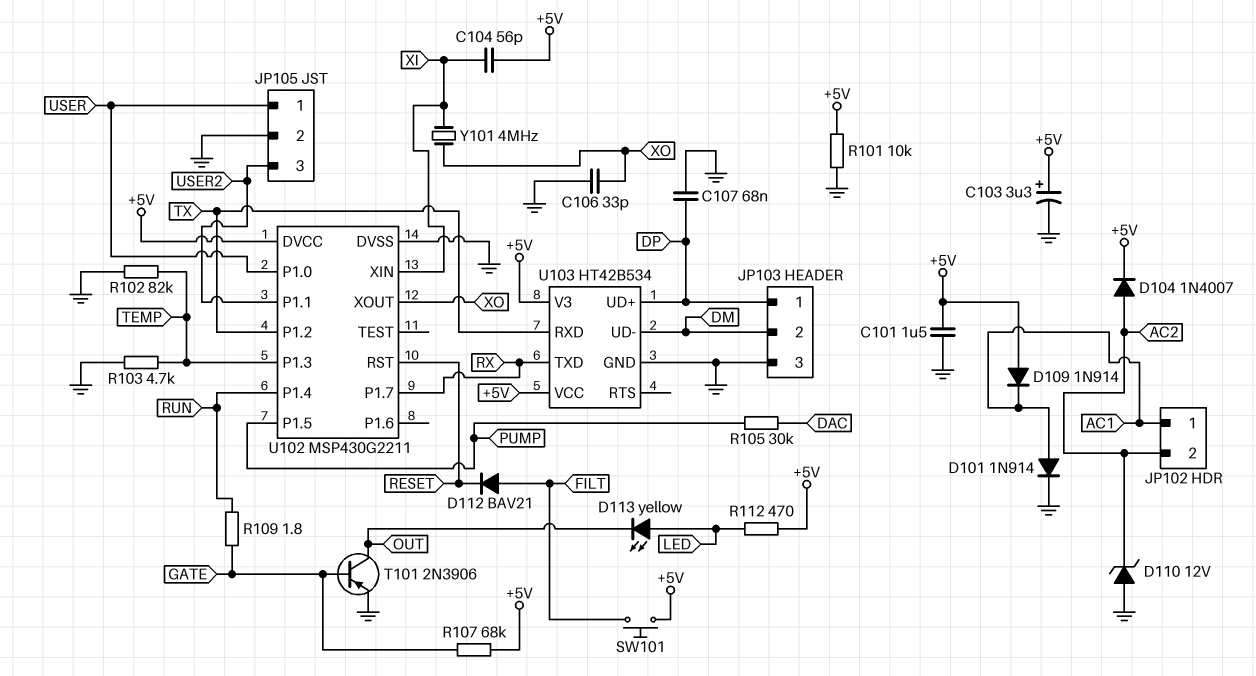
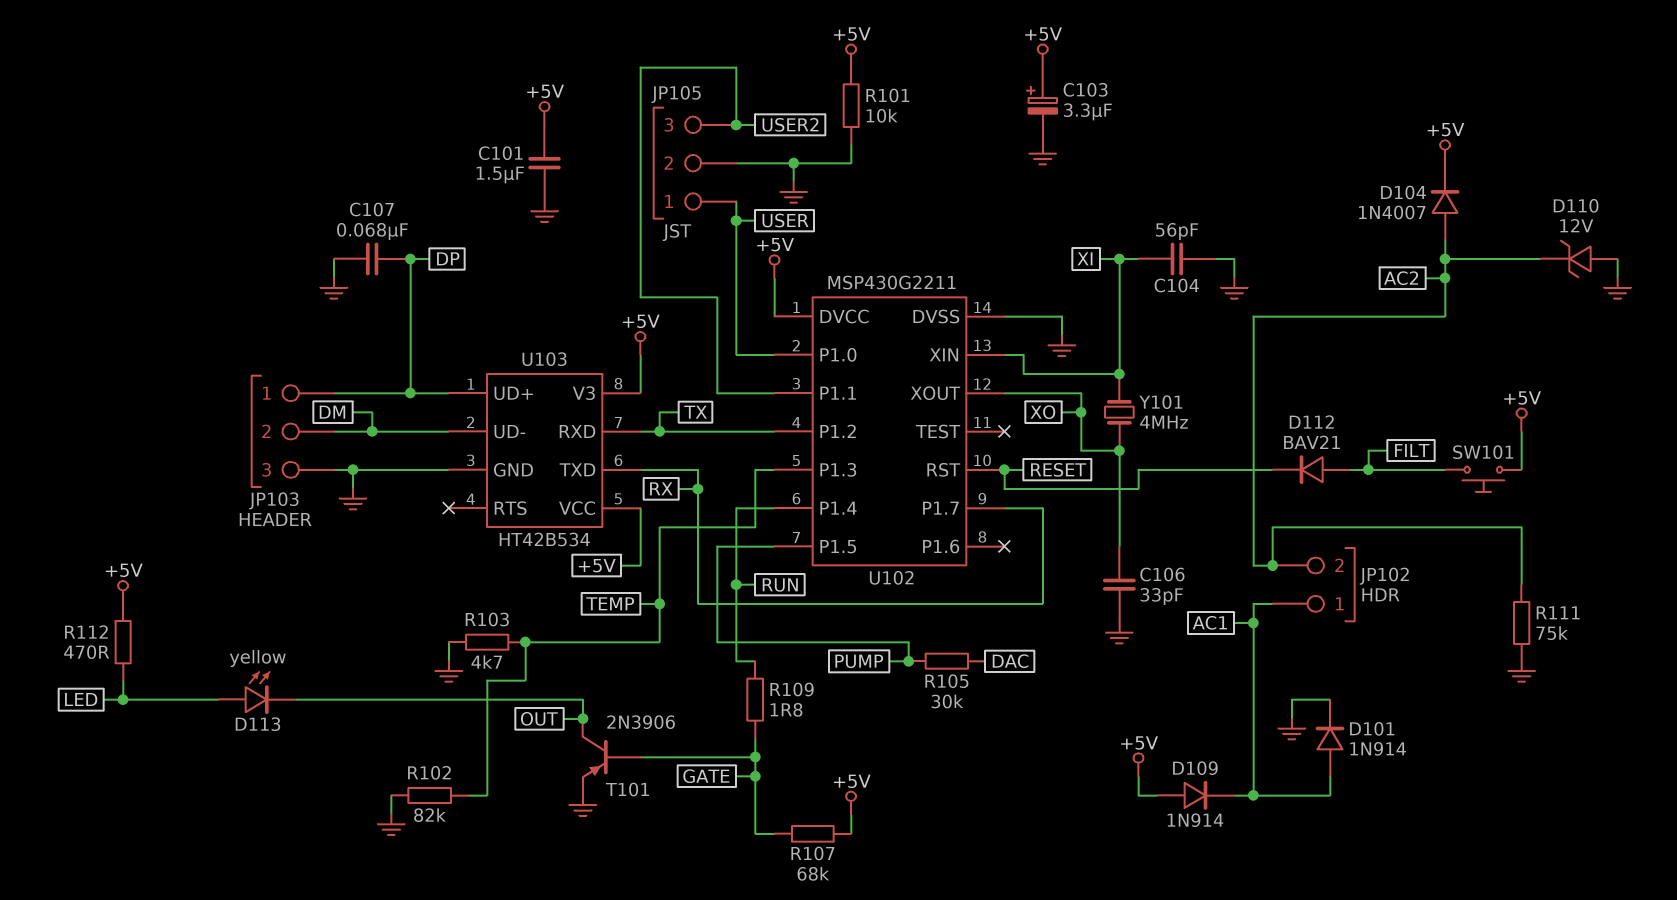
C104: 56pF (+5V, XI) -> 56pF (GND, XI)
R111: none -> 75k (AC2, GND)

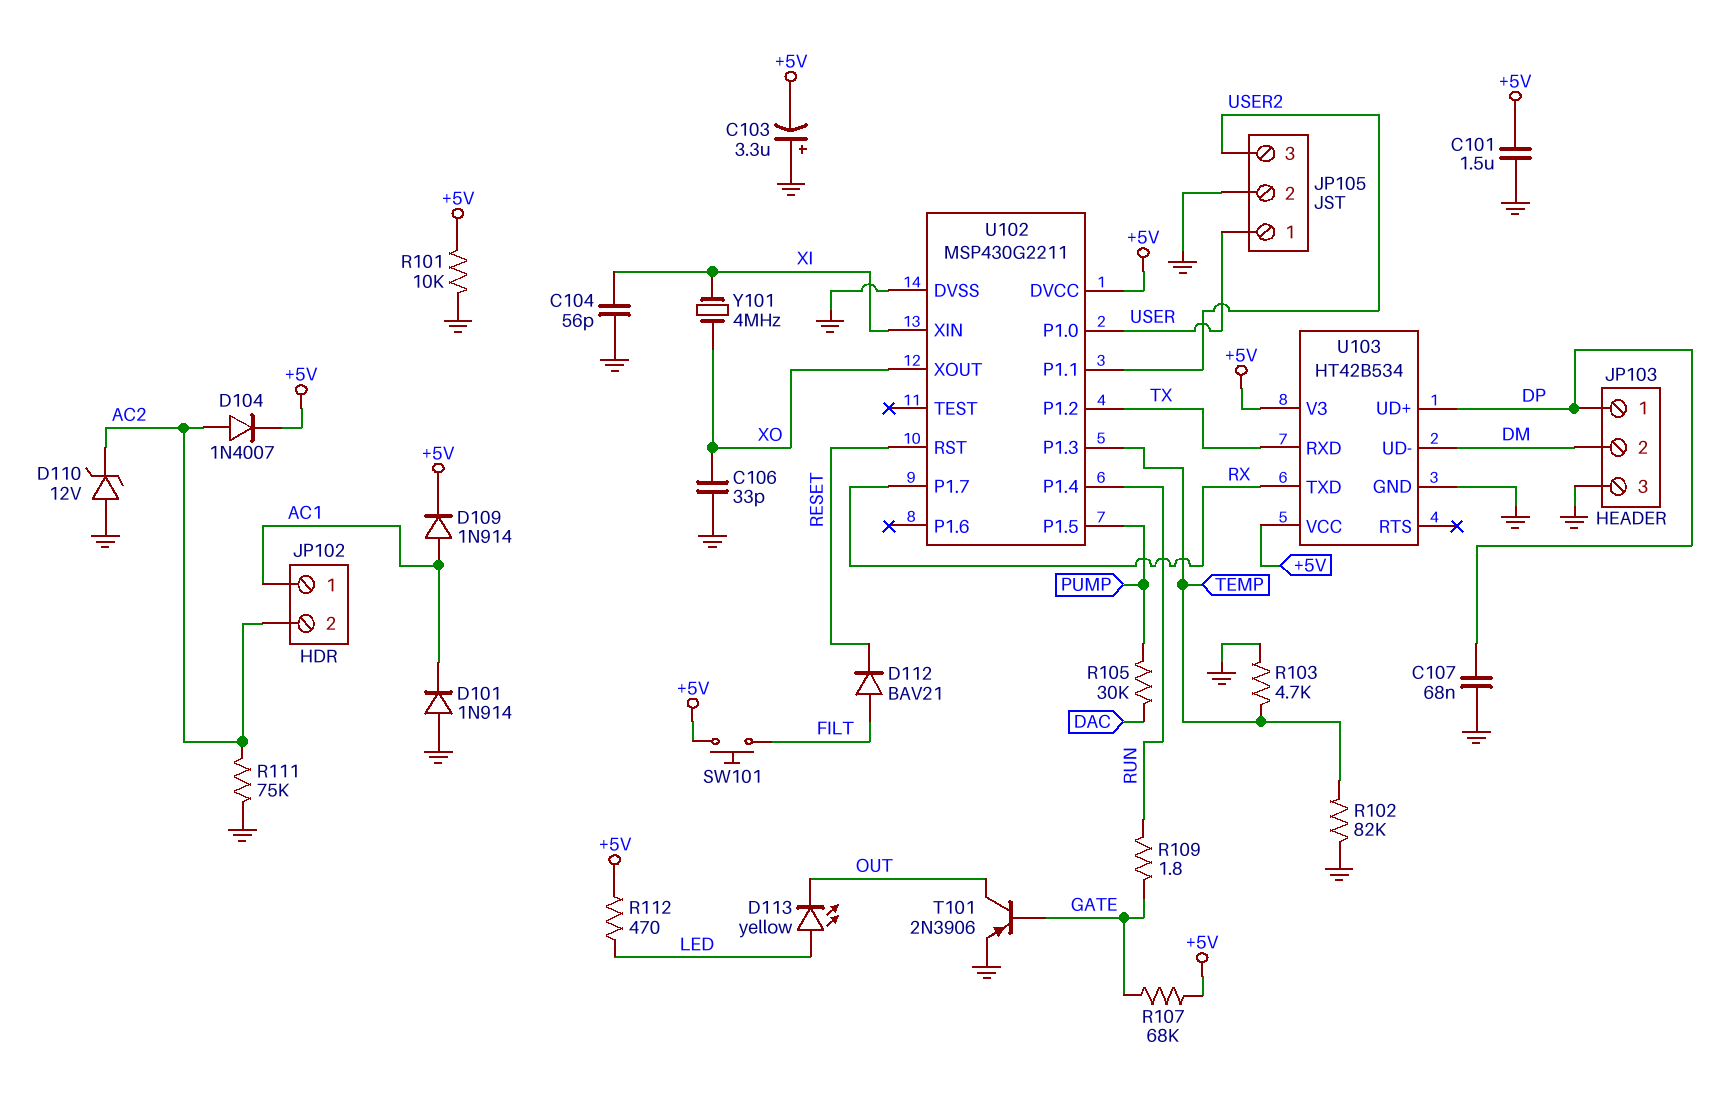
C103: 3.3uF (plus +5V, minus GND) -> 3.3uF (plus GND, minus +5V)
D101: diode 1N914 (A AC1, K GND) -> diode 1N914 (A GND, K AC1)
D109: diode 1N914 (A +5V, K AC1) -> diode 1N914 (A AC1, K +5V)

